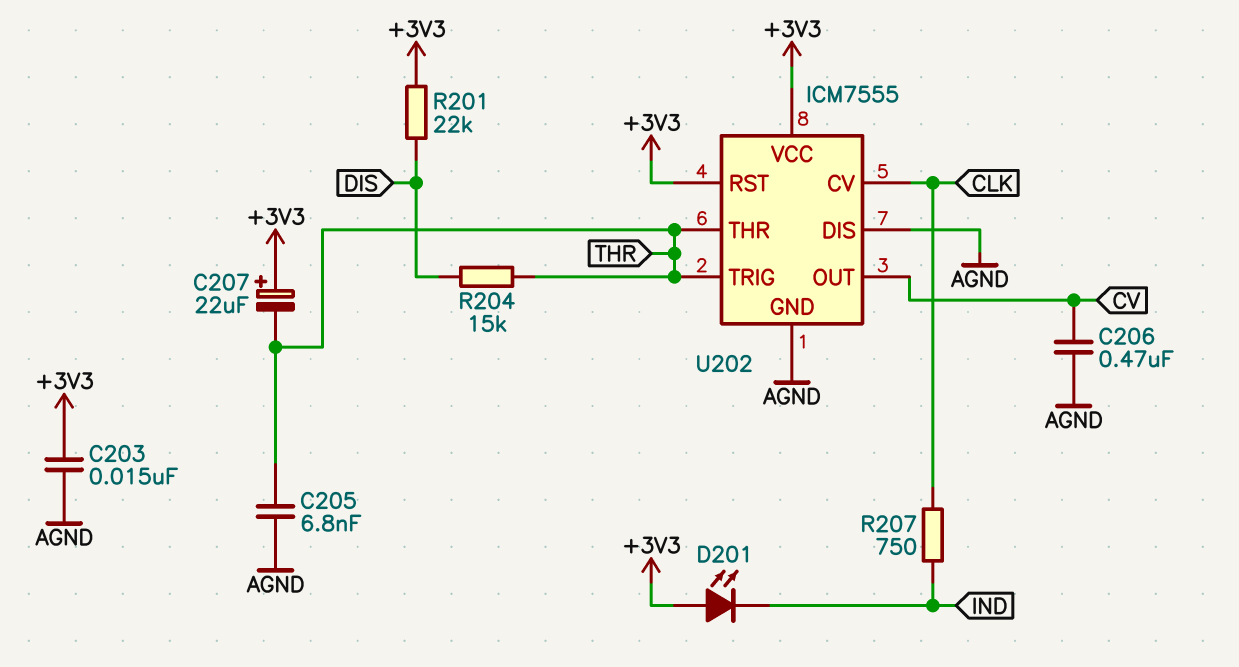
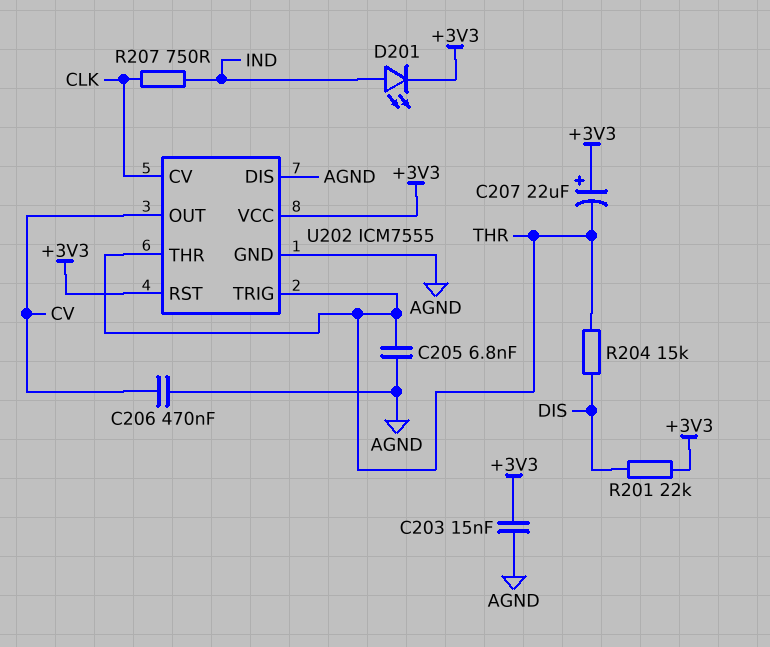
D201: LED (A +3V3, K IND) -> LED (A IND, K +3V3)

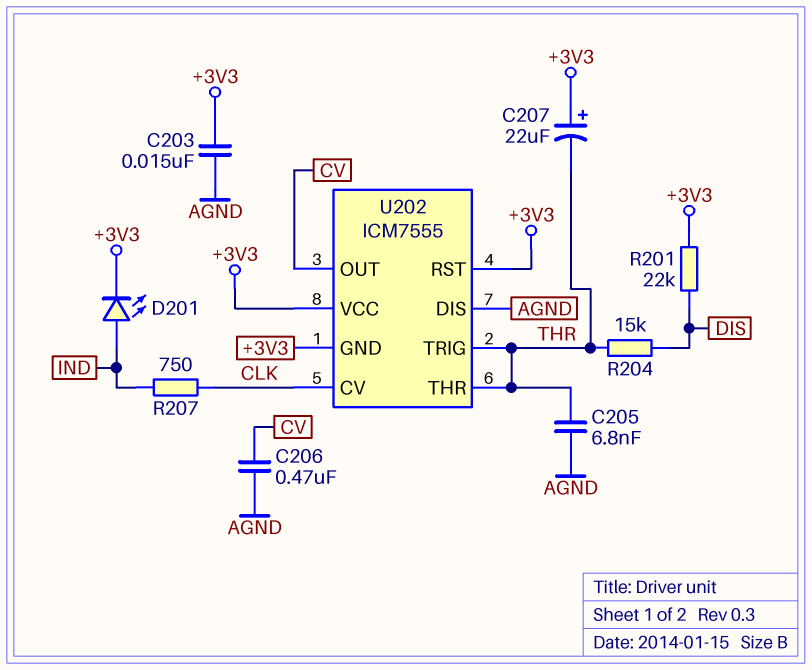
U202 pin GND: AGND -> +3V3

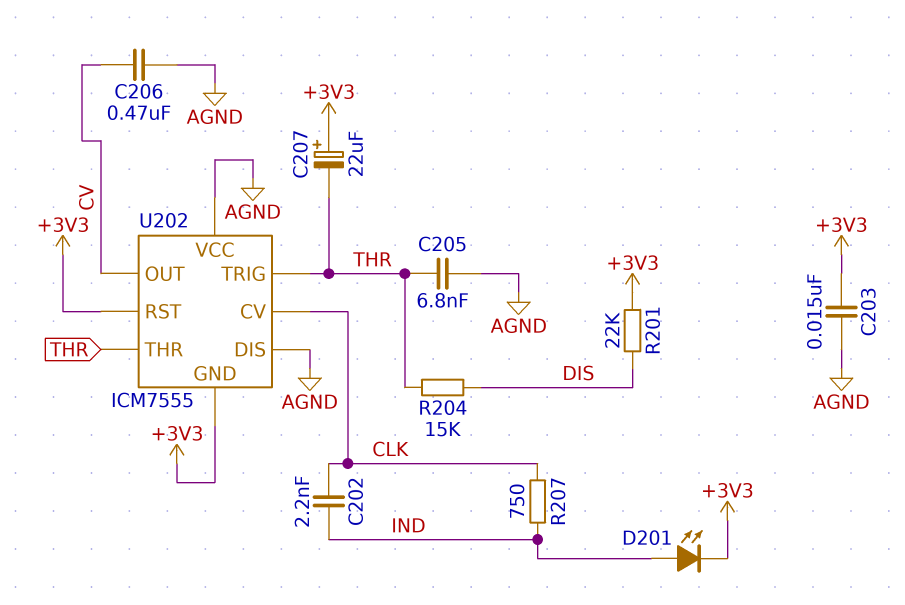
C202: none -> 2.2nF (CLK, IND)
U202 pin VCC: +3V3 -> AGND

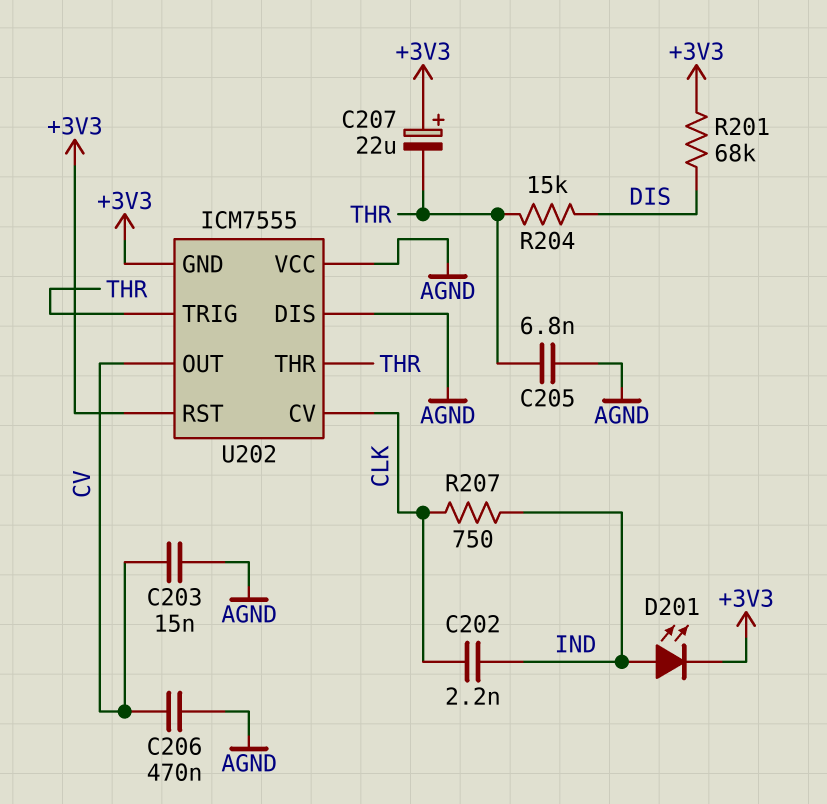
C203: 15nF (+3V3, AGND) -> 15nF (AGND, CV)
R201: 22k (+3V3, DIS) -> 68k (+3V3, DIS)

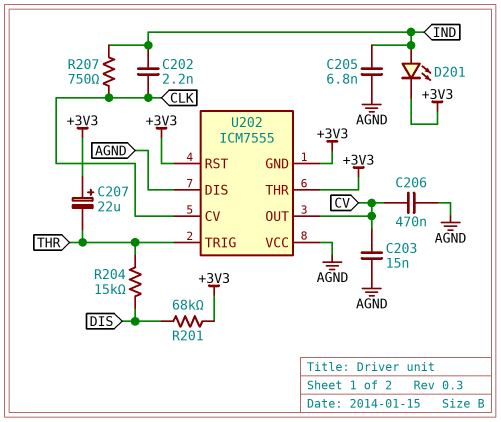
C205: 6.8nF (AGND, THR) -> 6.8nF (AGND, IND)
U202 pin THR: THR -> +3V3

